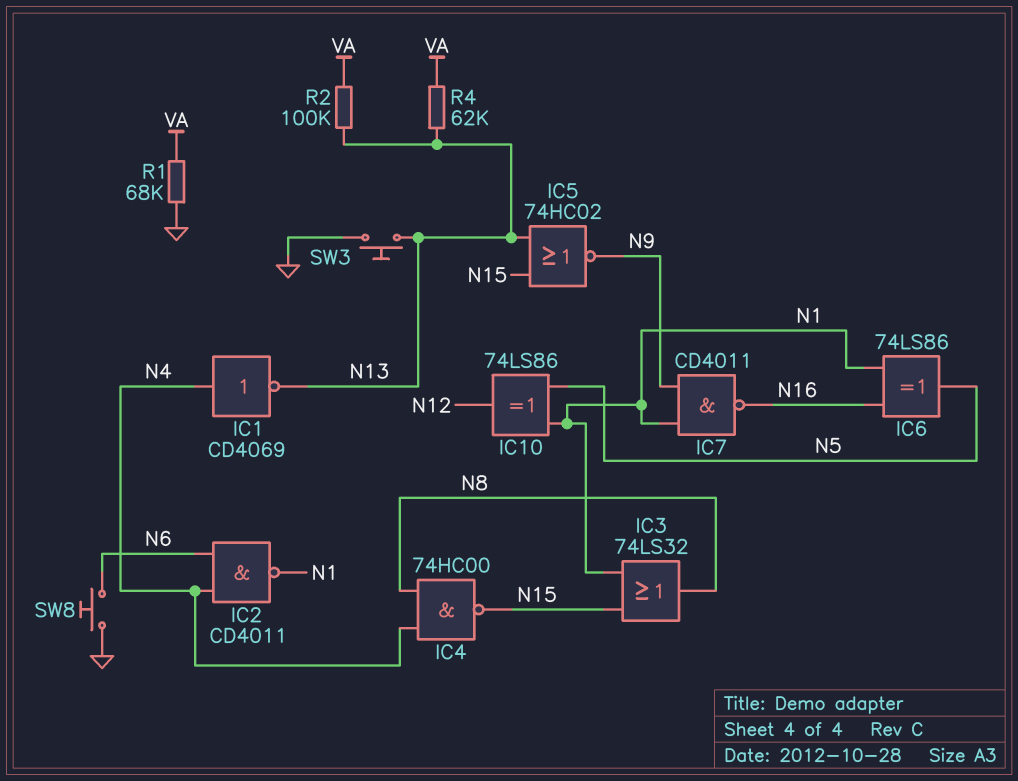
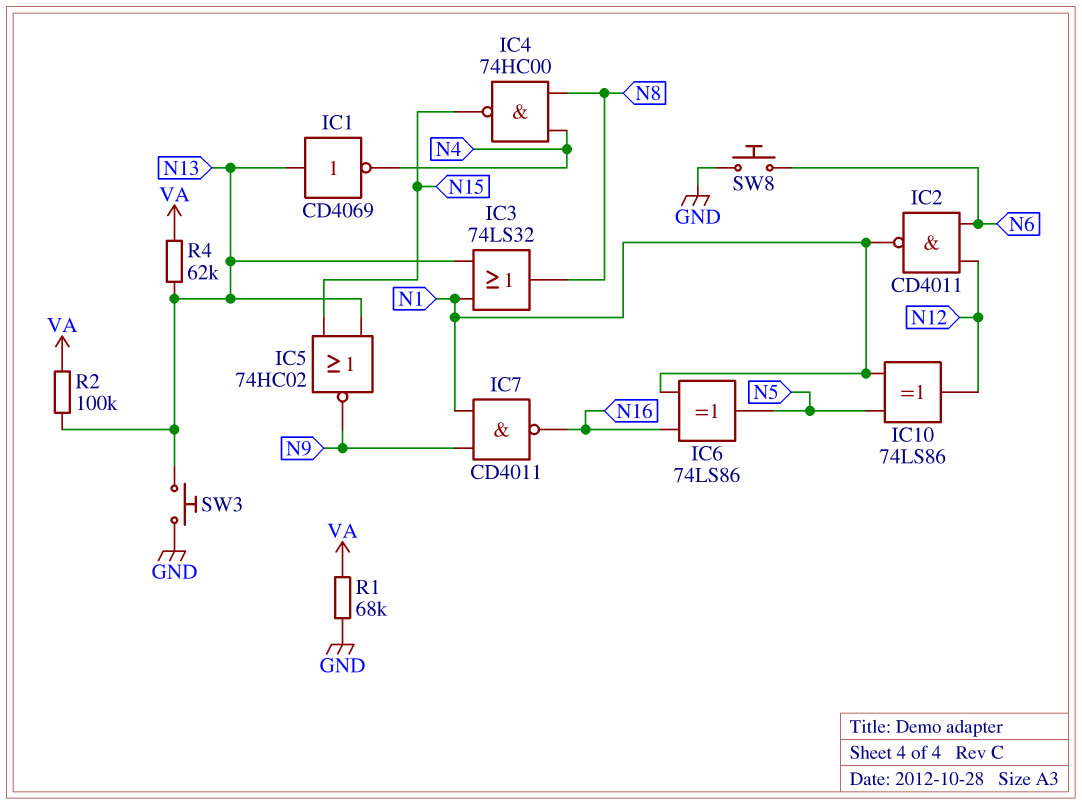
IC1: NOT CD4069 (in N4, out N13) -> NOT CD4069 (in N13, out N4)
IC2: NAND CD4011 (in N4, in N6, out N1) -> NAND CD4011 (in N6, in N12, out N1)
IC3: OR 74LS32 (in N1, in N15, out N8) -> OR 74LS32 (in N1, in N13, out N8)

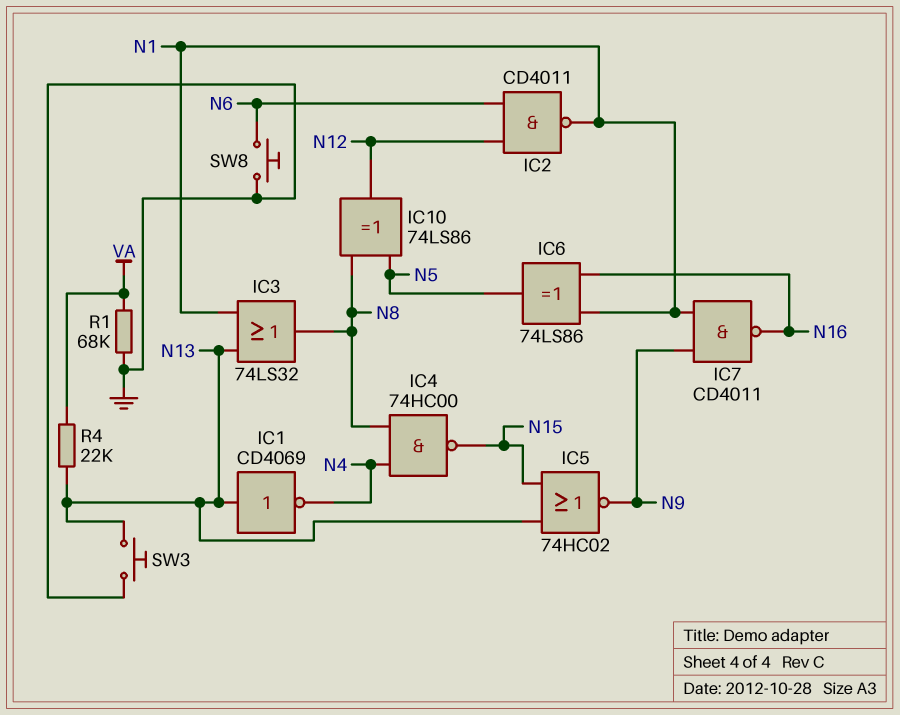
IC10: XOR 74LS86 (in N1, in N5, out N12) -> XOR 74LS86 (in N5, in N8, out N12)
R2: 100k (N13, VA) -> none
R4: 62k (N13, VA) -> 22k (N13, VA)

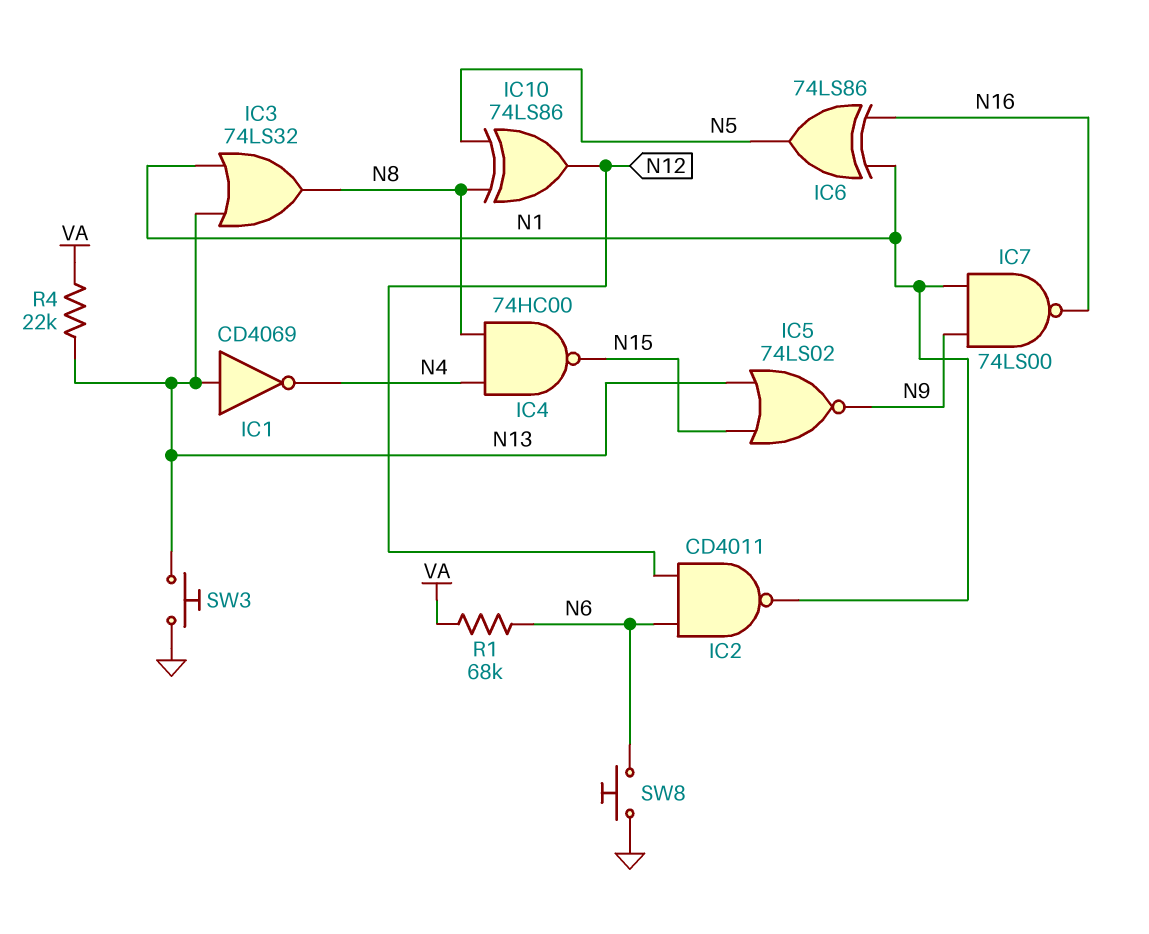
IC5: NOR 74HC02 (in N13, in N15, out N9) -> NOR 74LS02 (in N13, in N15, out N9)
IC7: NAND CD4011 (in N1, in N9, out N16) -> NAND 74LS00 (in N1, in N9, out N16)
R1: 68k (GND, VA) -> 68k (N6, VA)

